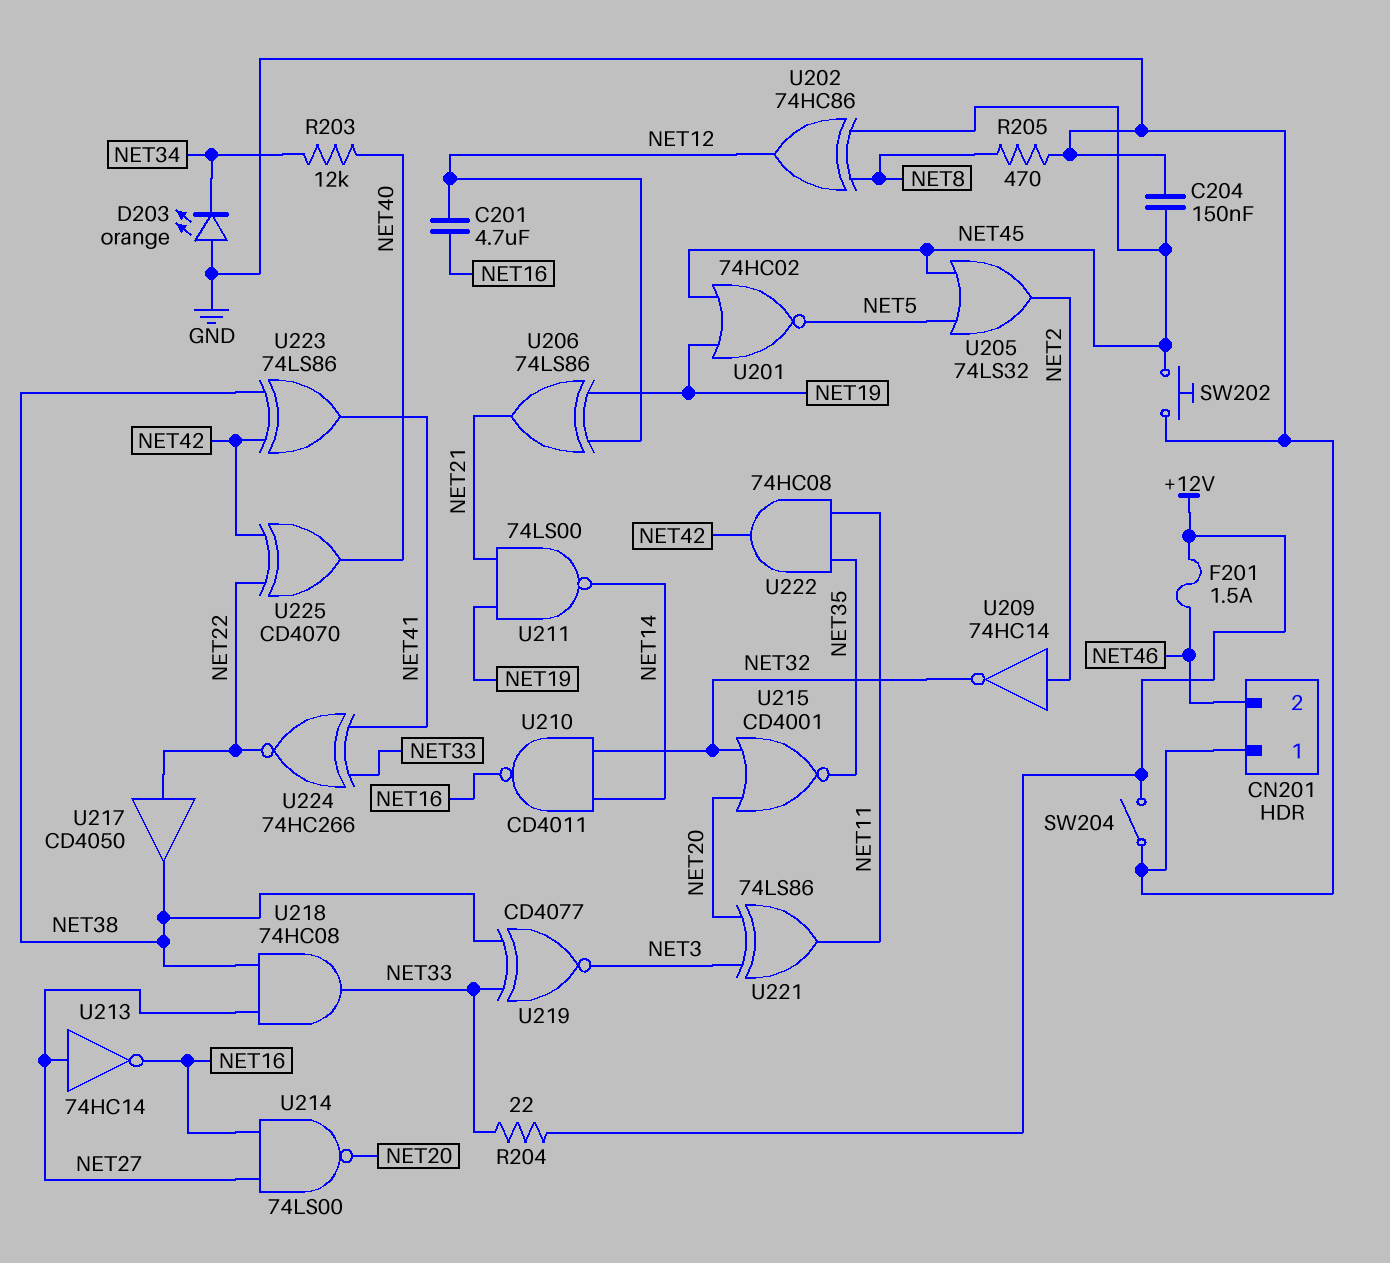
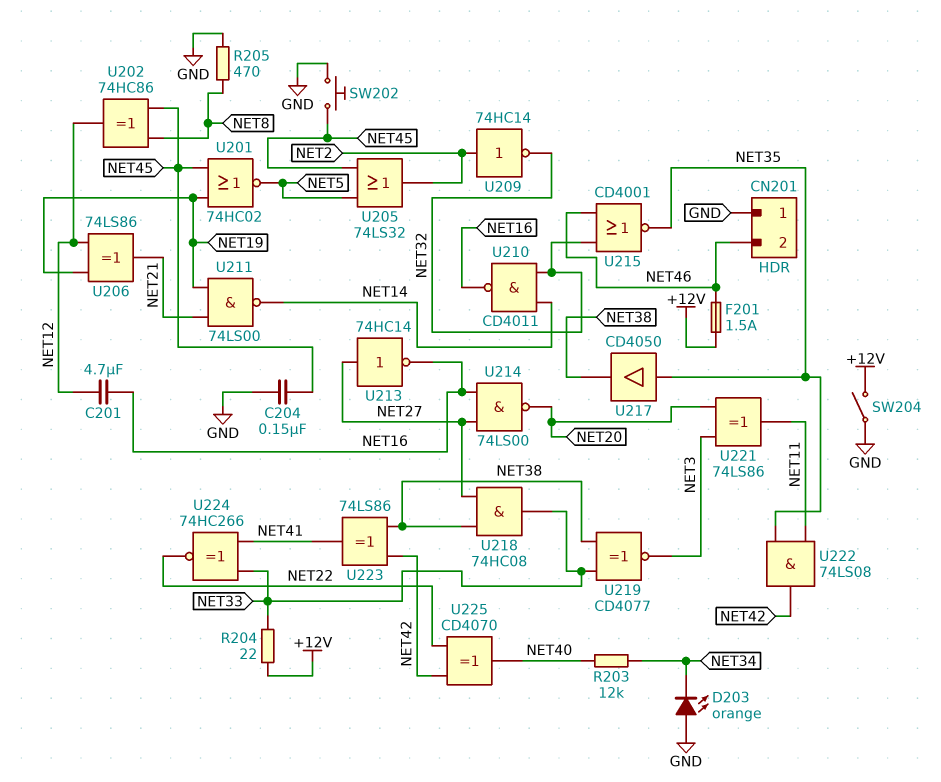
U215: NOR CD4001 (in NET20, in NET32, out NET35) -> NOR CD4001 (in NET32, in NET46, out NET35)
U217: buffer CD4050 (in NET22, out NET38) -> buffer CD4050 (in NET35, out NET38)
U222: AND 74HC08 (in NET11, in NET35, out NET42) -> AND 74LS08 (in NET11, in NET35, out NET42)

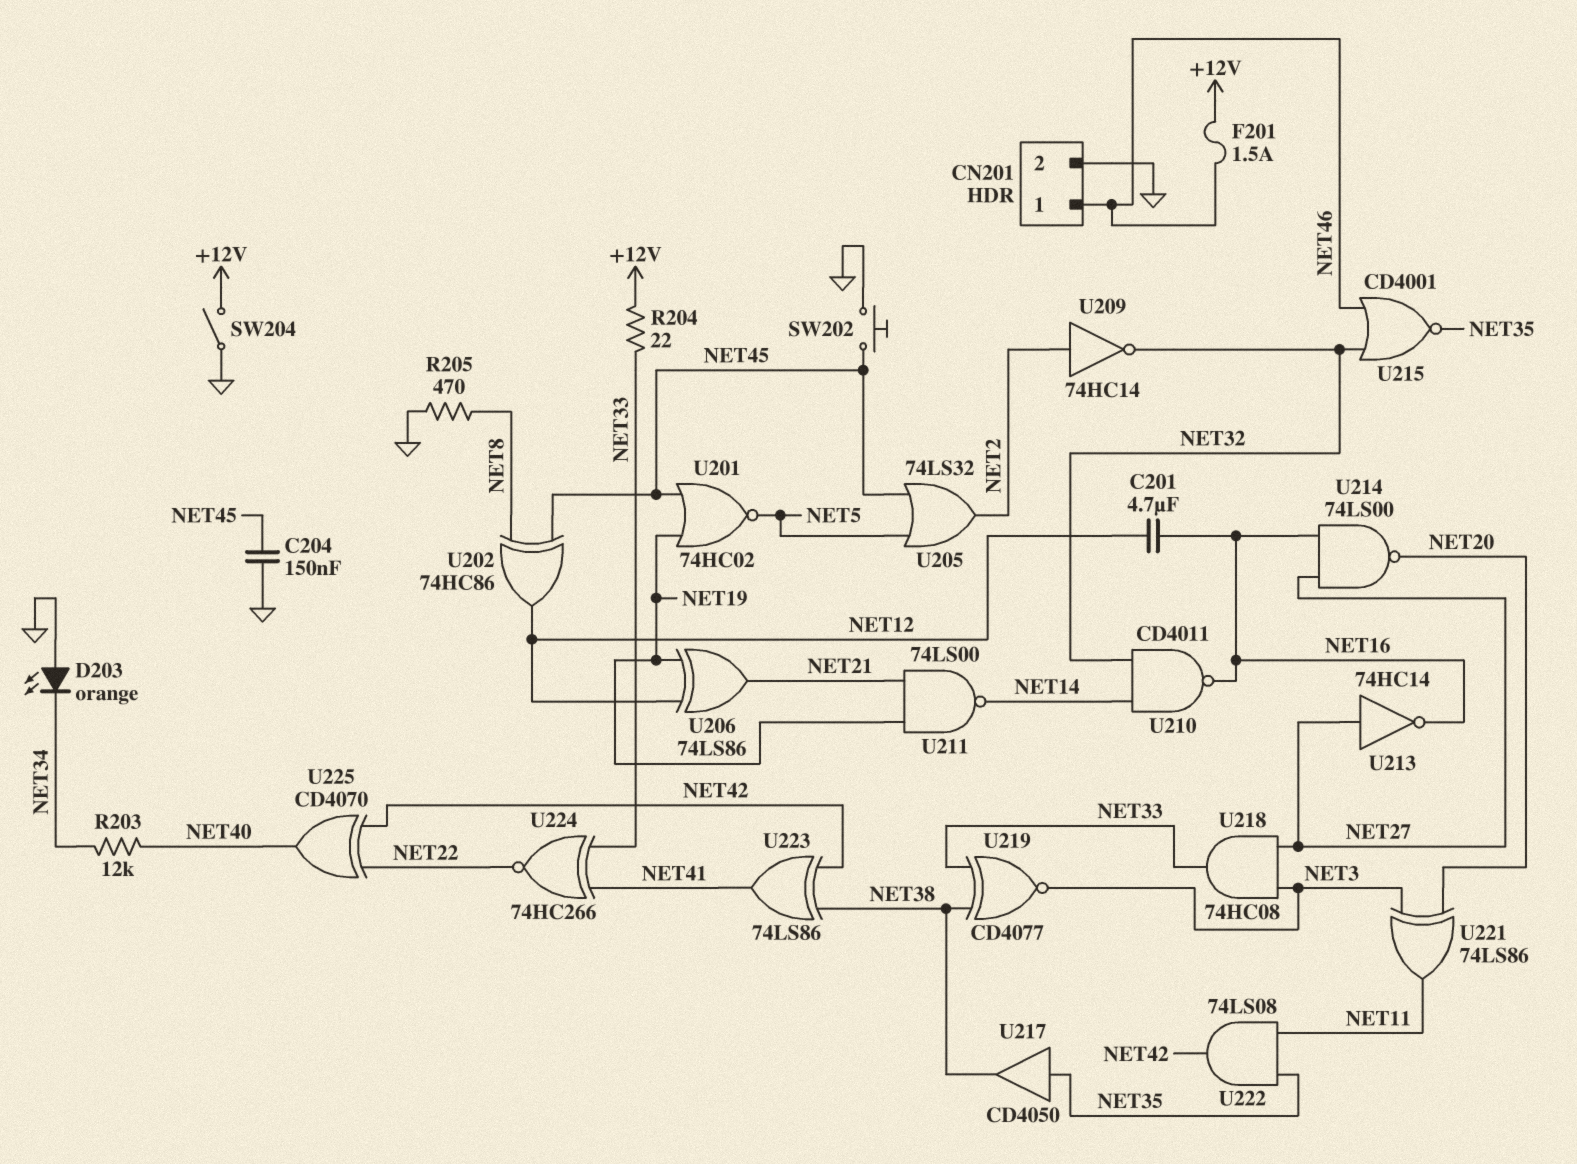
CN201 pin 1: GND -> NET46
CN201 pin 2: NET46 -> GND
U218: AND 74HC08 (in NET27, in NET38, out NET33) -> AND 74HC08 (in NET3, in NET27, out NET33)

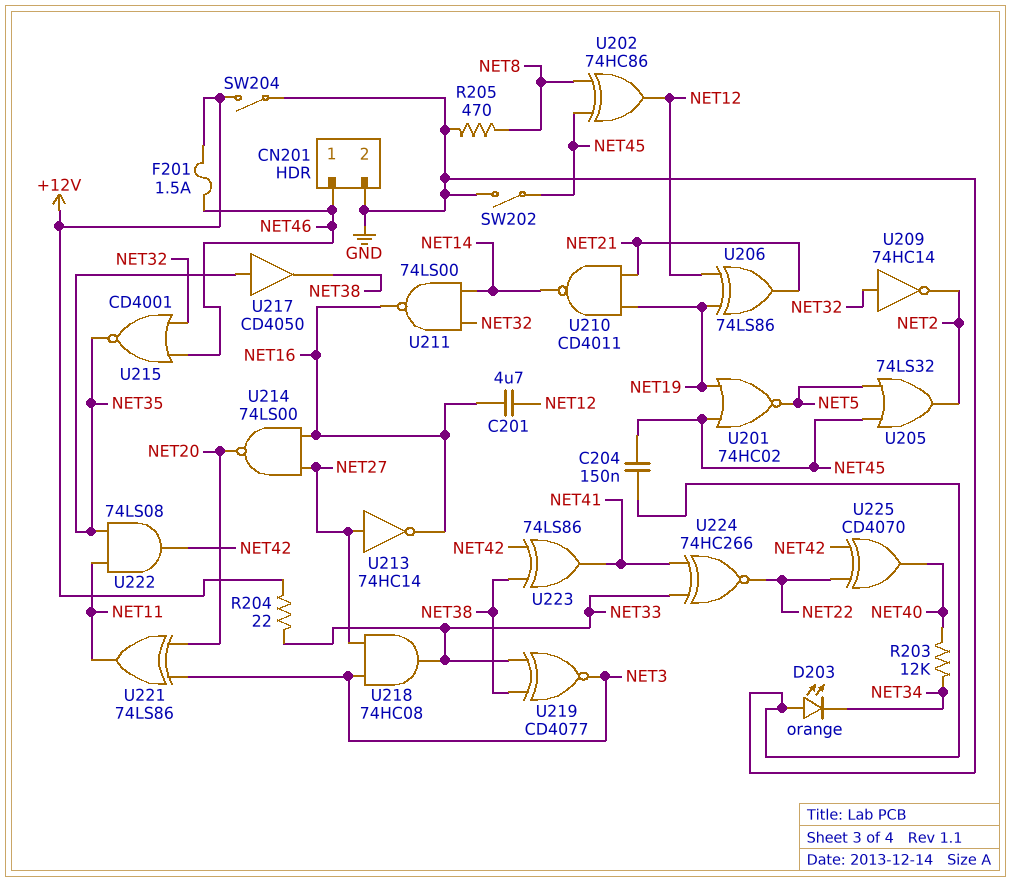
SW202: button (GND, NET45) -> switch (GND, NET45)
U209: NOT 74HC14 (in NET2, out NET32) -> NOT 74HC14 (in NET32, out NET2)
U210: NAND CD4011 (in NET14, in NET32, out NET16) -> NAND CD4011 (in NET19, in NET21, out NET14)
U211: NAND 74LS00 (in NET19, in NET21, out NET14) -> NAND 74LS00 (in NET14, in NET32, out NET16)

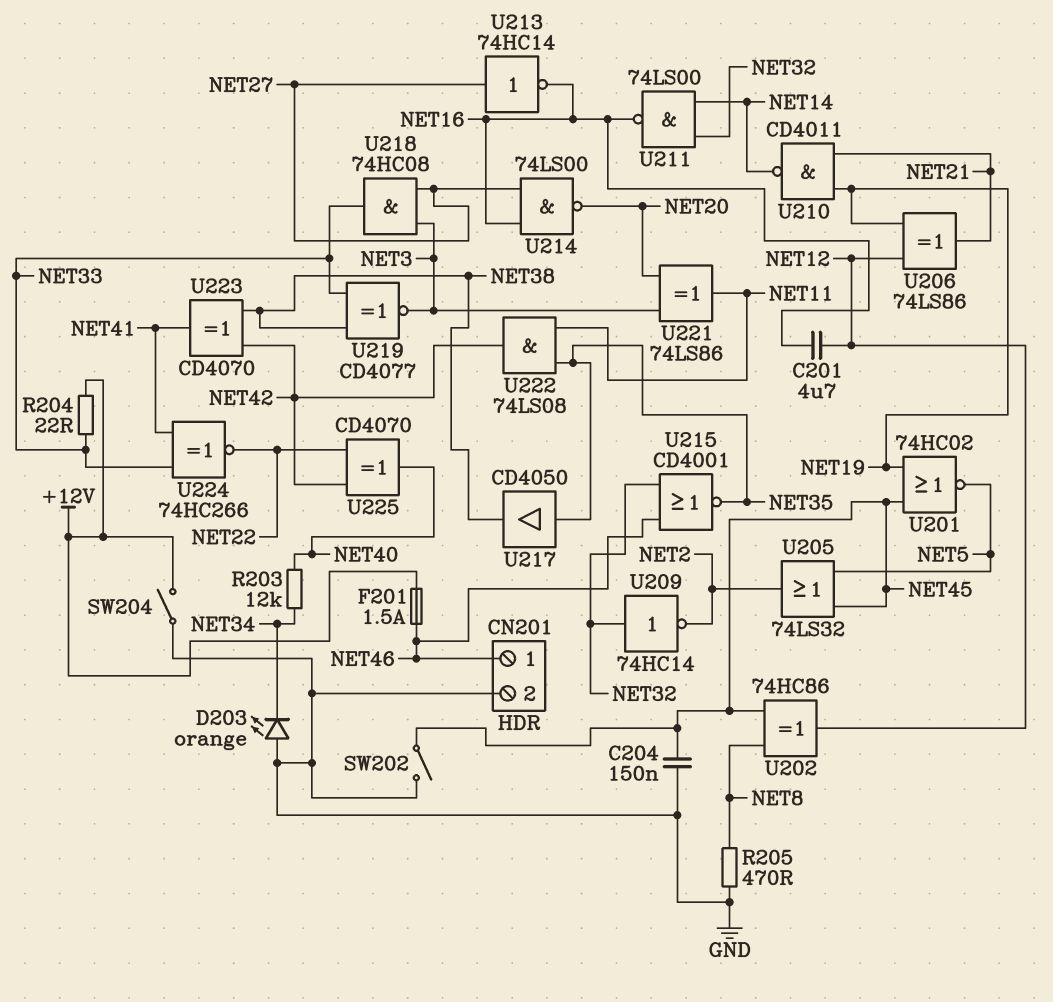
U223: XOR 74LS86 (in NET38, in NET42, out NET41) -> XOR CD4070 (in NET38, in NET42, out NET41)

